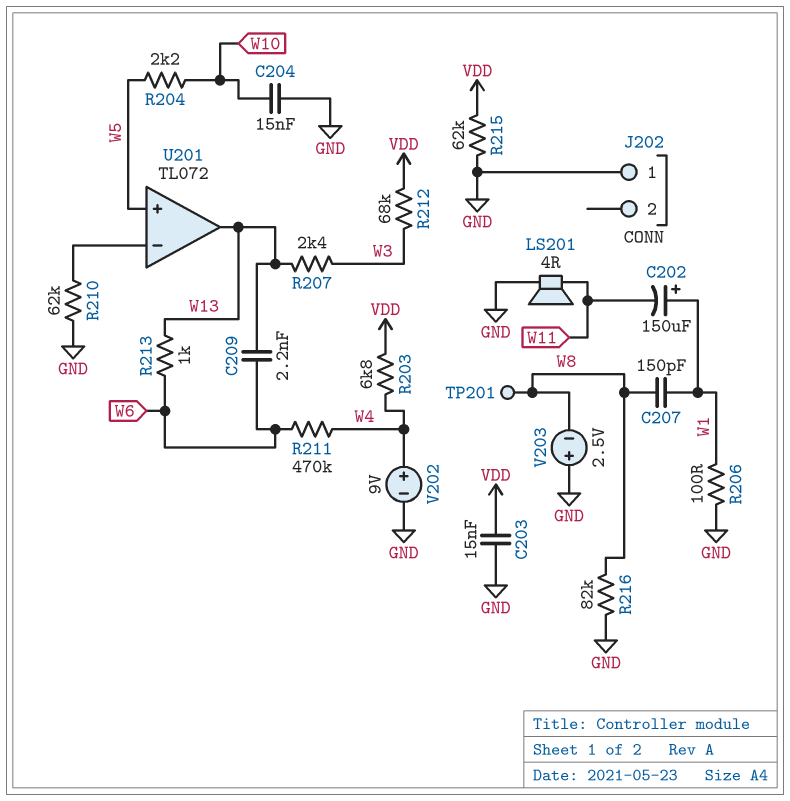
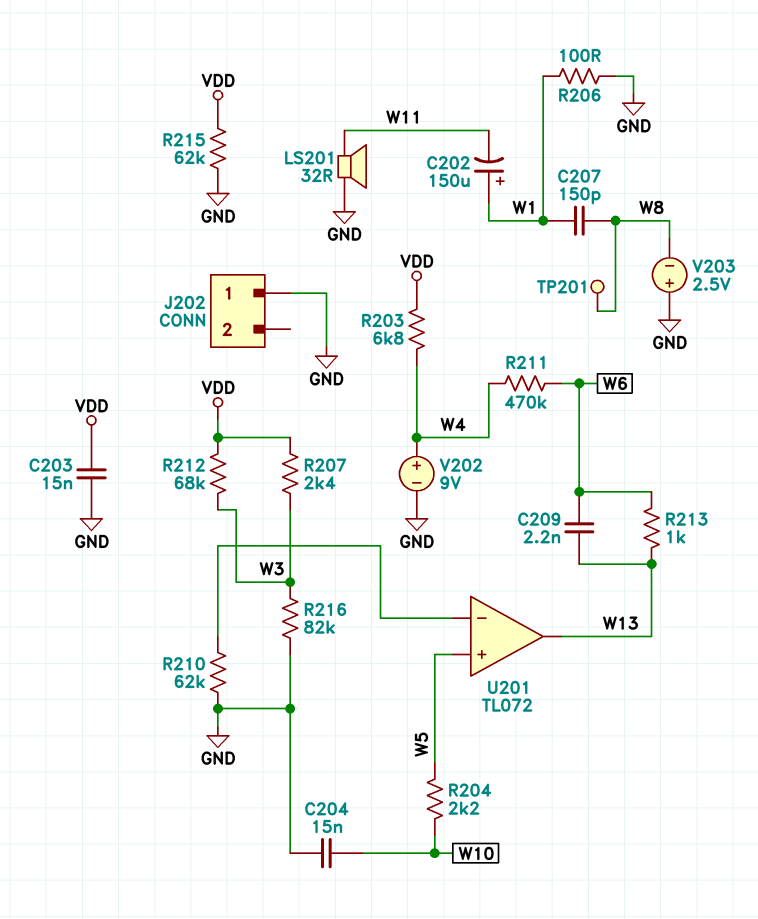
LS201: speaker 4R (GND, W11) -> speaker 32R (GND, W11)
R207: 2.4k (W3, W13) -> 2.4k (VDD, W3)
R216: 82k (GND, W8) -> 82k (GND, W3)

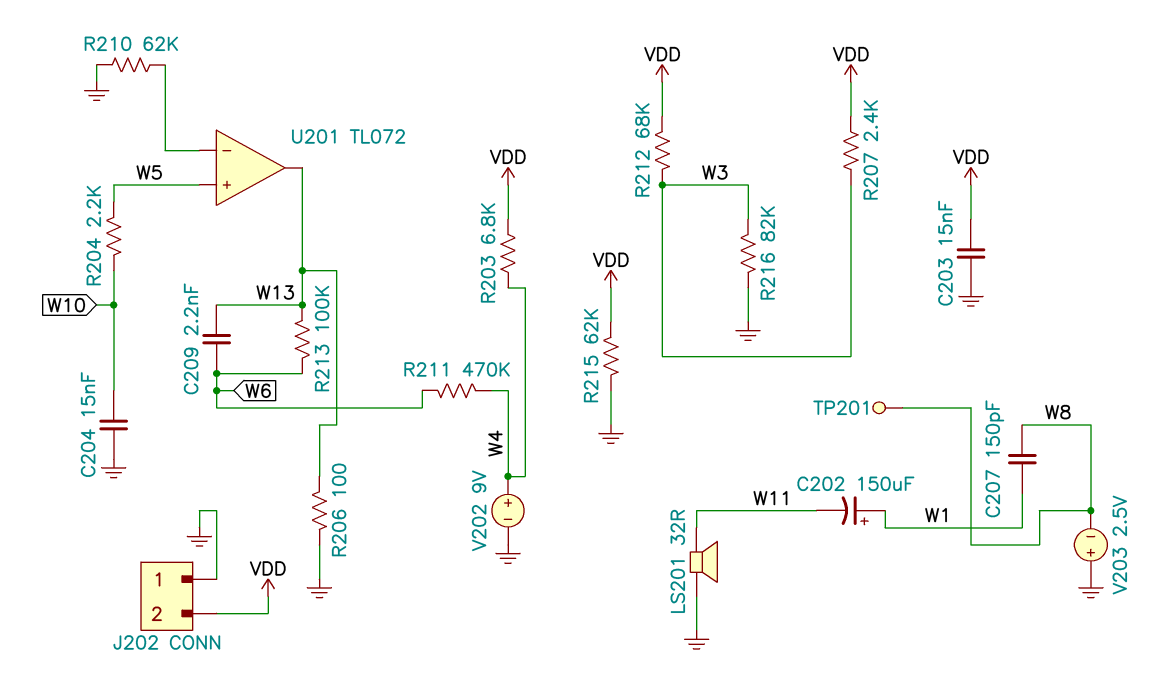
J202 pin 2: none -> VDD
R206: 100 (GND, W1) -> 100 (GND, W13)
R213: 1k (W6, W13) -> 100k (W6, W13)

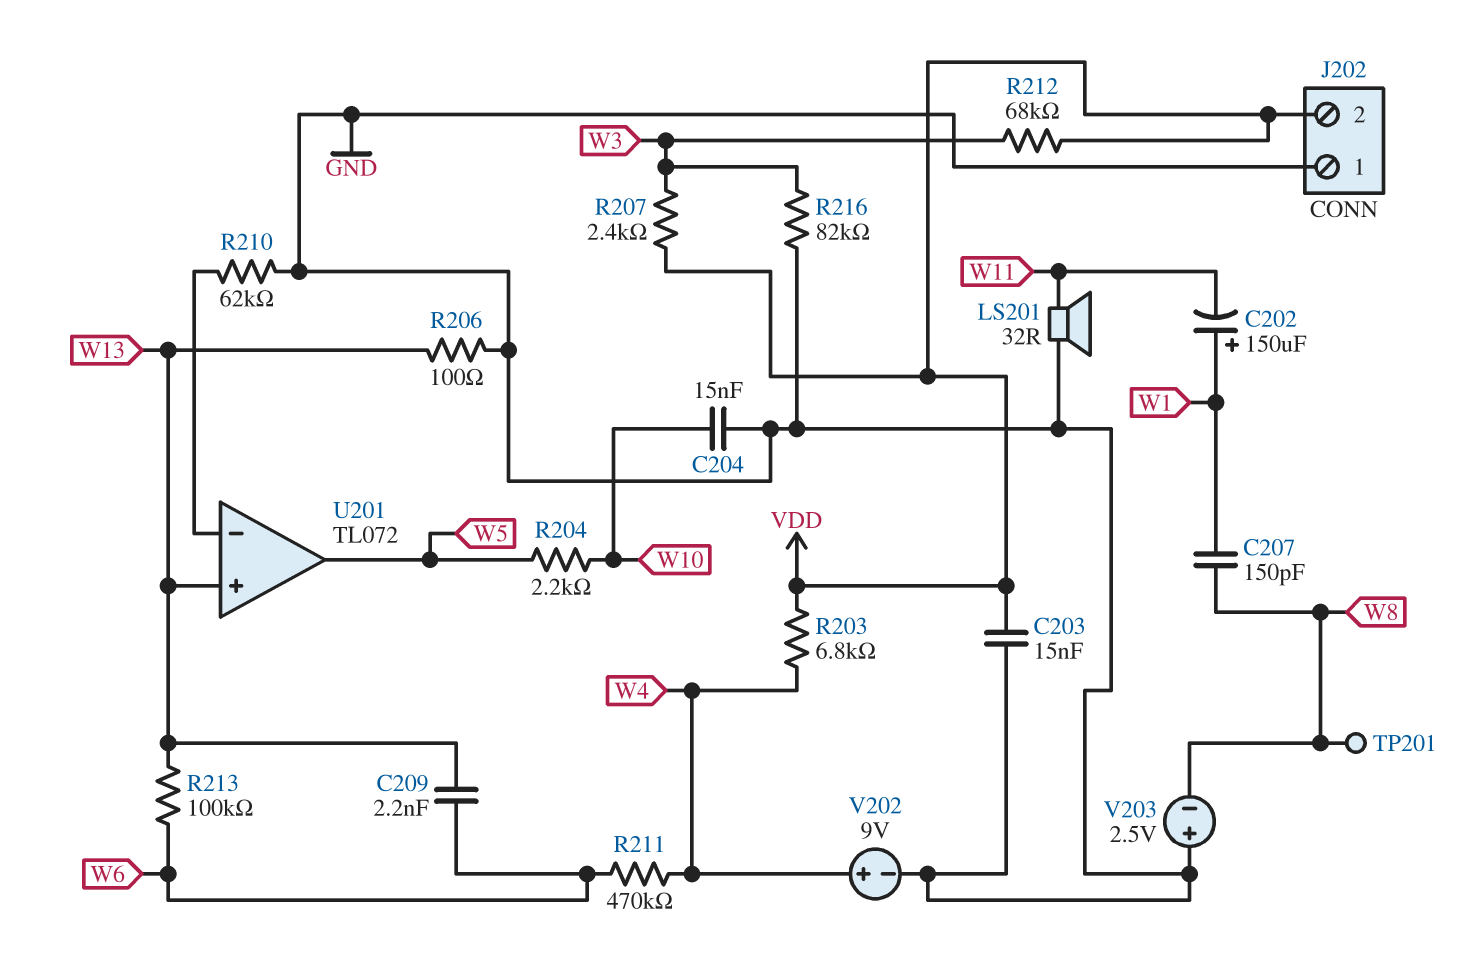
R215: 62k (GND, VDD) -> none
U201 pin in+: W5 -> W13
U201 pin out: W13 -> W5

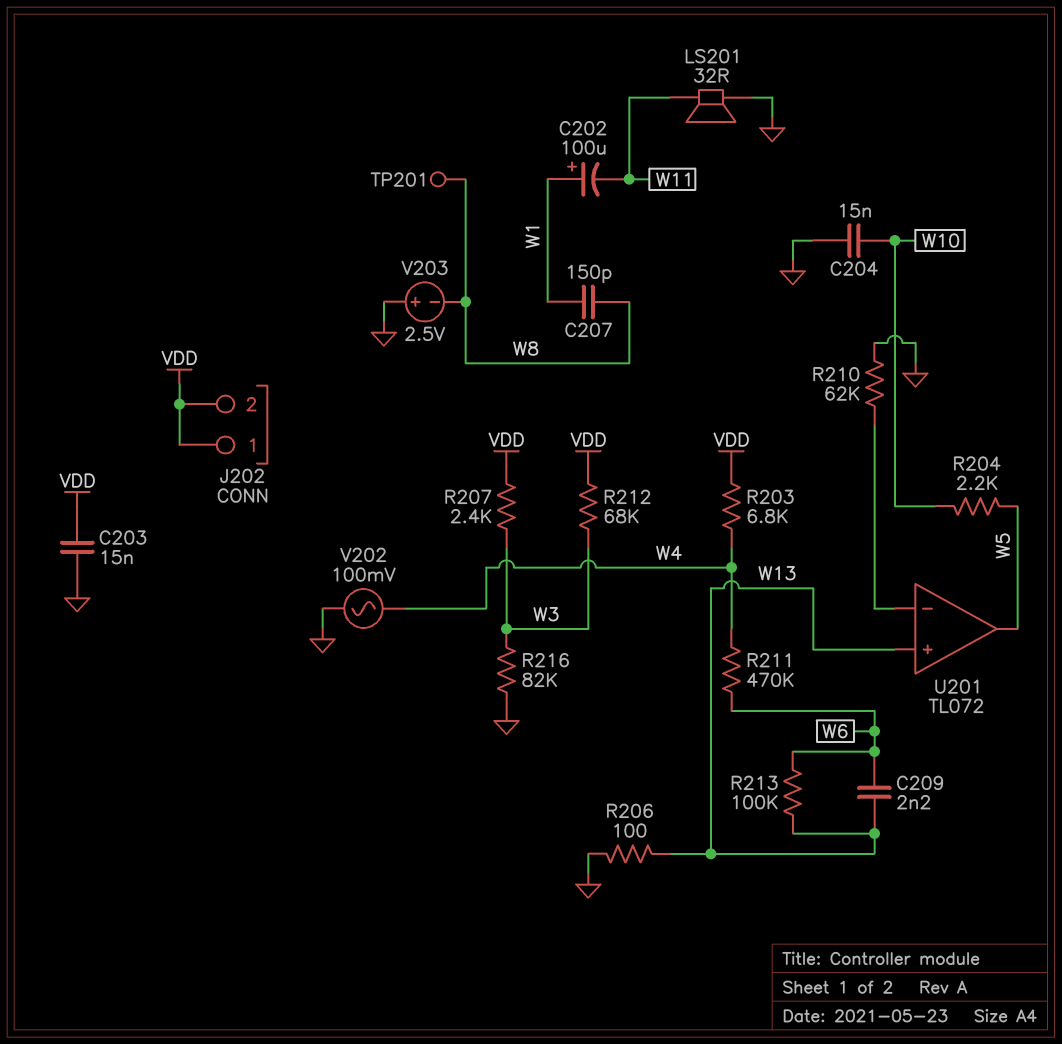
C202: 150uF (plus W1, minus W11) -> 100uF (plus W1, minus W11)
J202 pin 1: GND -> VDD
V202: 9V (plus W4, minus GND) -> AC 100mV (GND, W4)

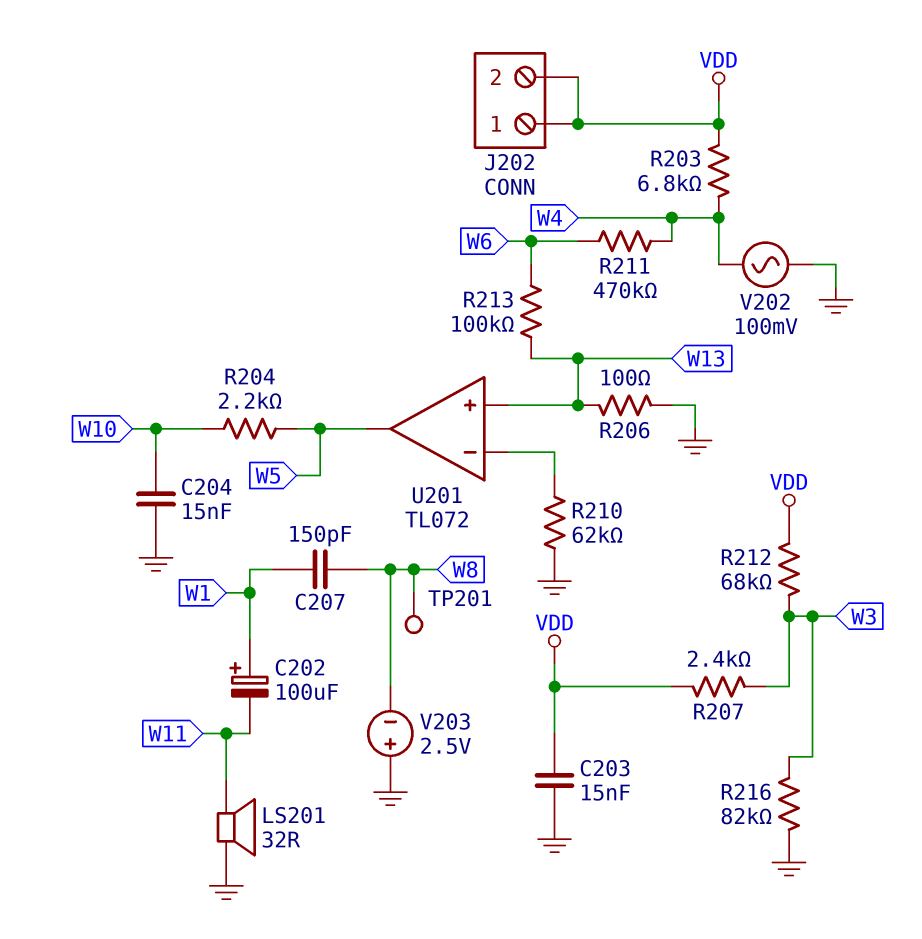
C209: 2.2nF (W6, W13) -> none

